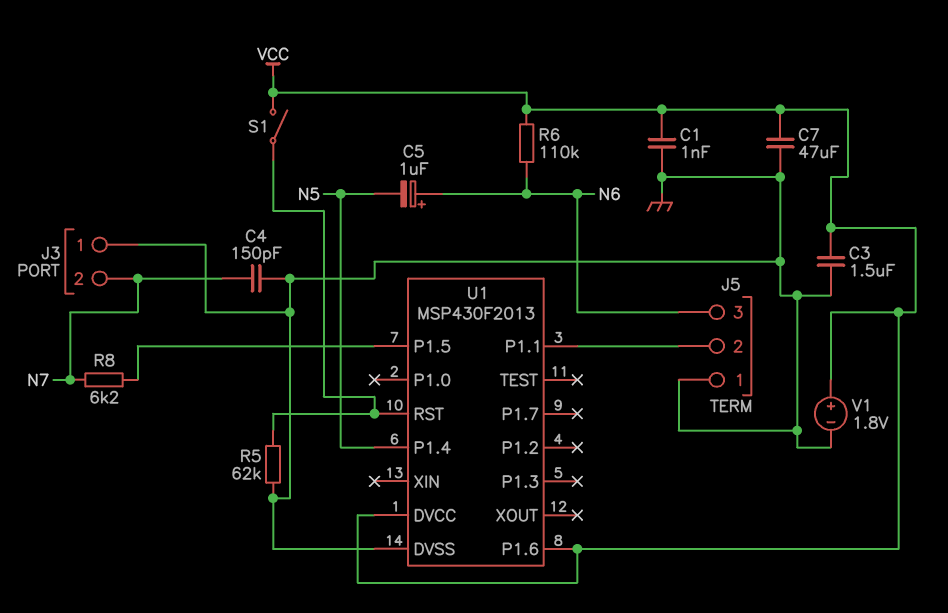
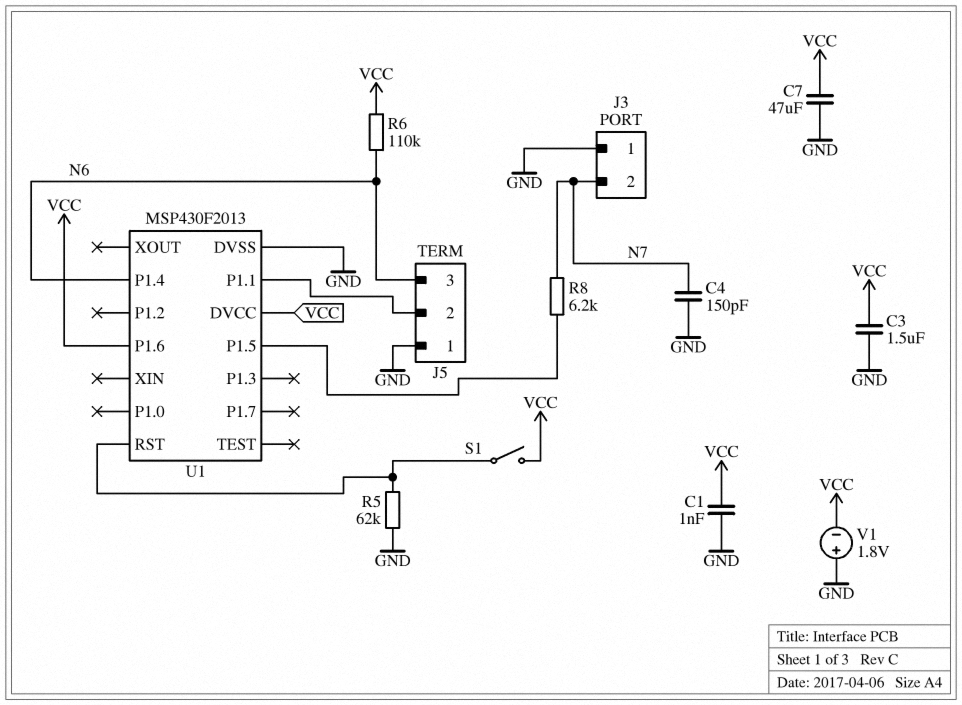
C5: 1uF (plus N6, minus N5) -> none
U1 pin P1.4: N5 -> N6
V1: 1.8V (plus VCC, minus GND) -> 1.8V (plus GND, minus VCC)

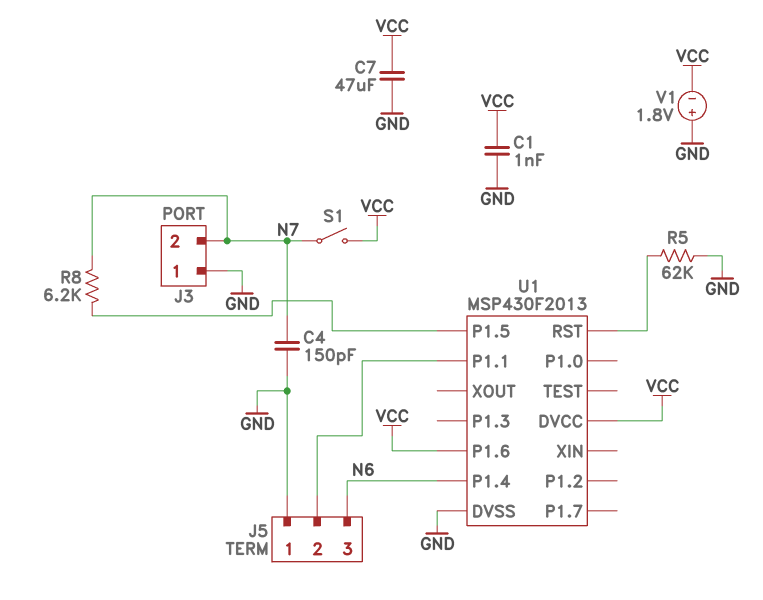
C3: 1.5uF (GND, VCC) -> none
R6: 110k (N6, VCC) -> none
S1: switch (U1/RST, VCC) -> switch (N7, VCC)

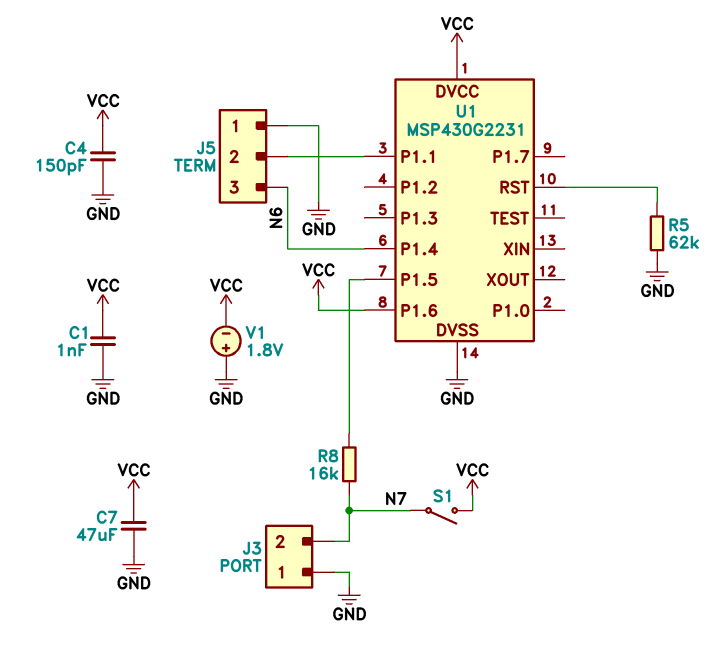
C4: 150pF (GND, N7) -> 150pF (GND, VCC)
R8: 6.2k (N7, U1/P1.5) -> 16k (N7, U1/P1.5)
U1: MSP430F2013 -> MSP430G2231

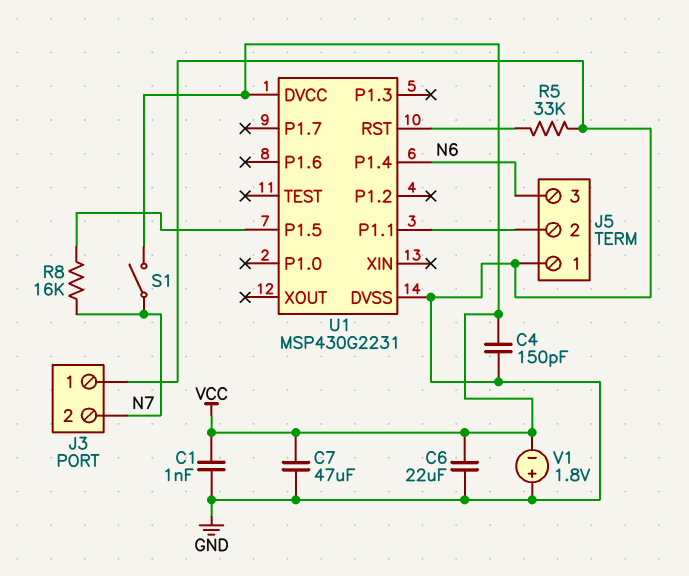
C6: none -> 22uF (GND, VCC)
R5: 62k (GND, U1/RST) -> 33k (GND, U1/RST)
U1 pin P1.6: VCC -> none

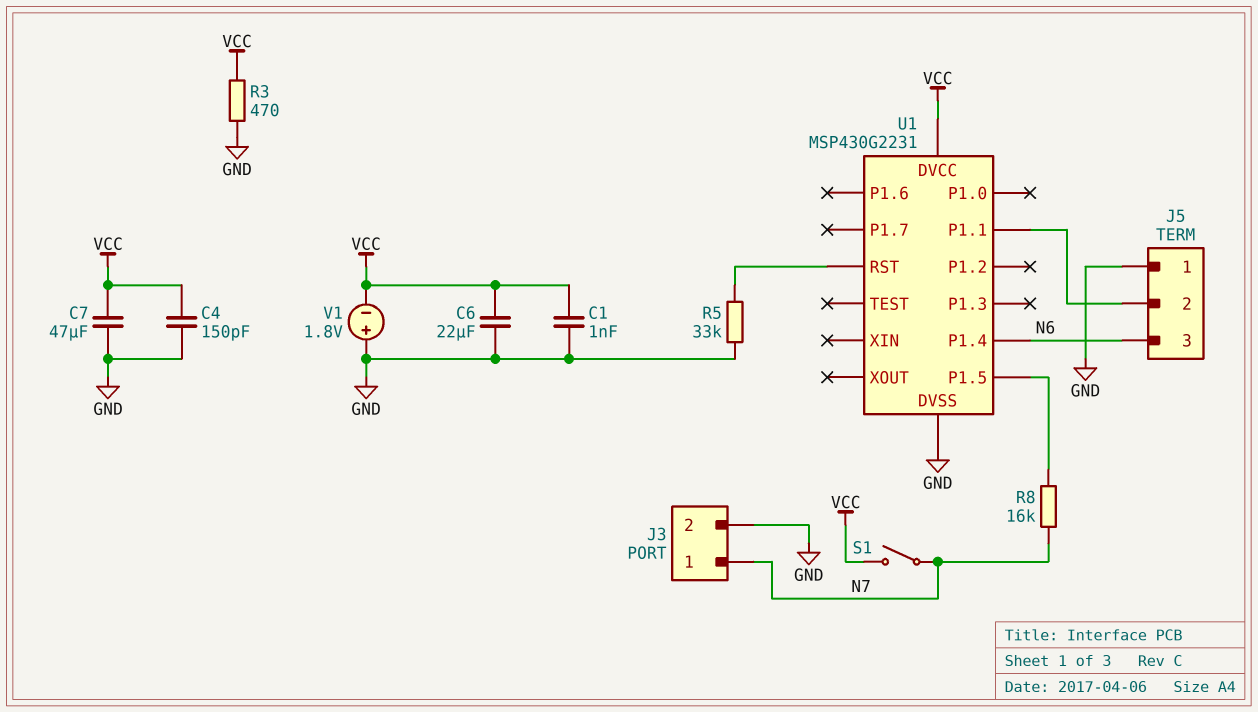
J3 pin 1: GND -> N7
J3 pin 2: N7 -> GND
R3: none -> 470 (GND, VCC)

